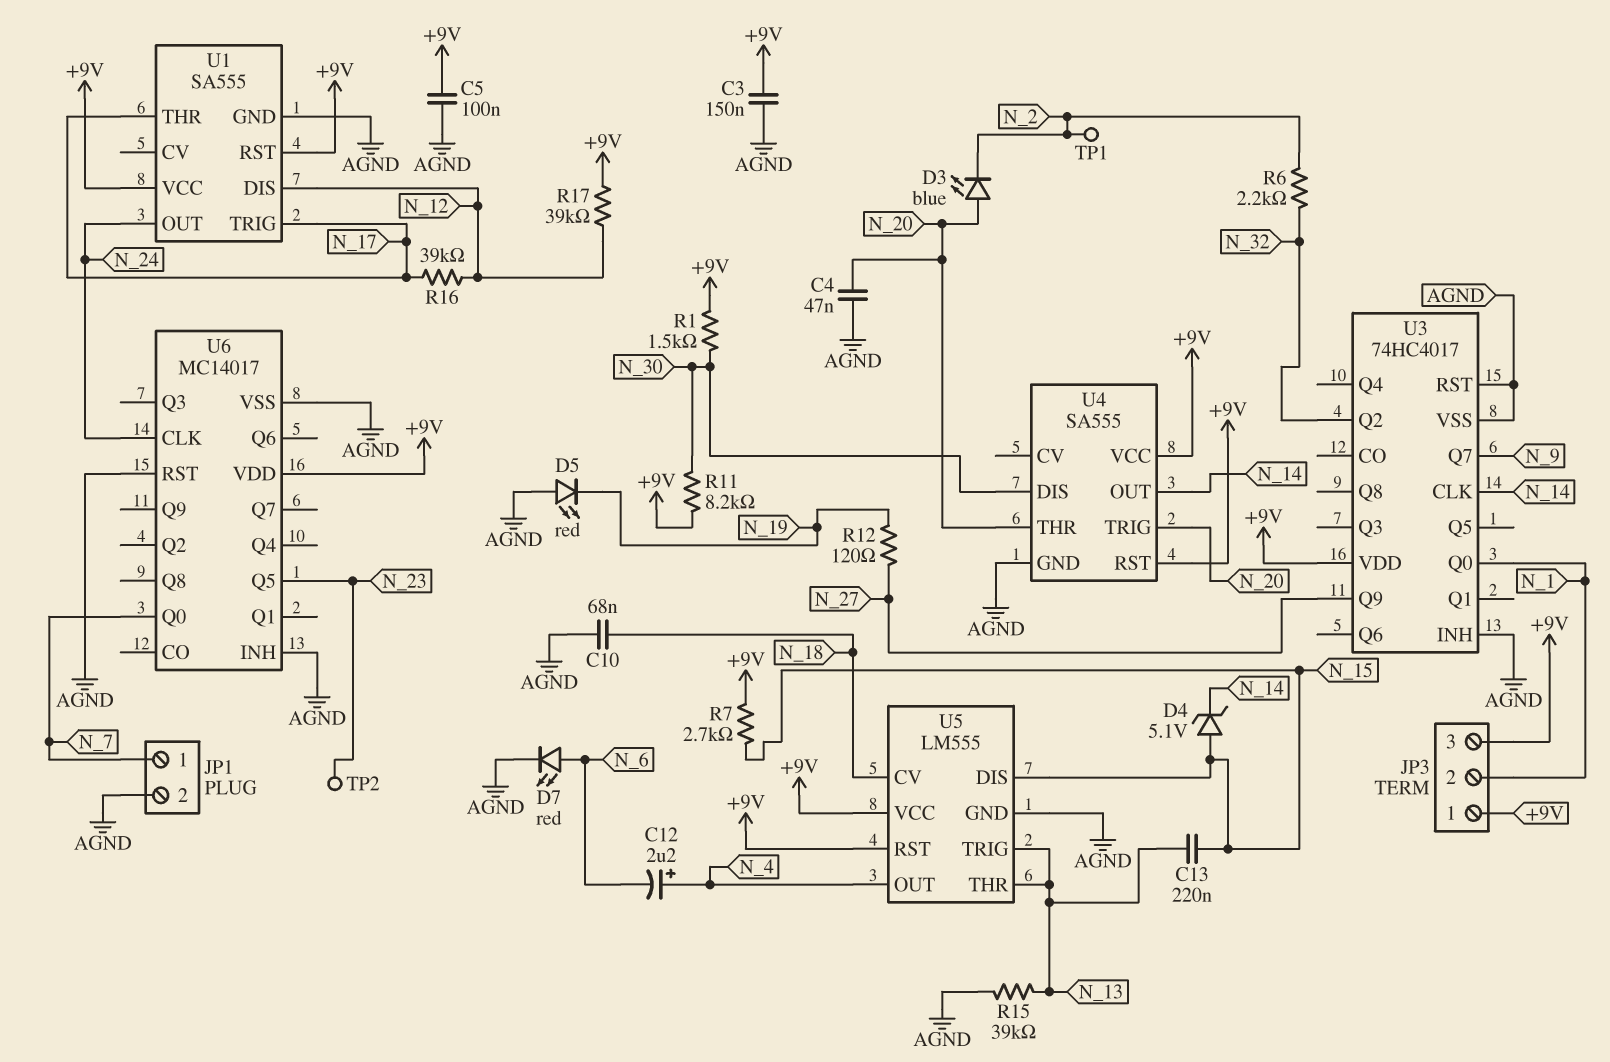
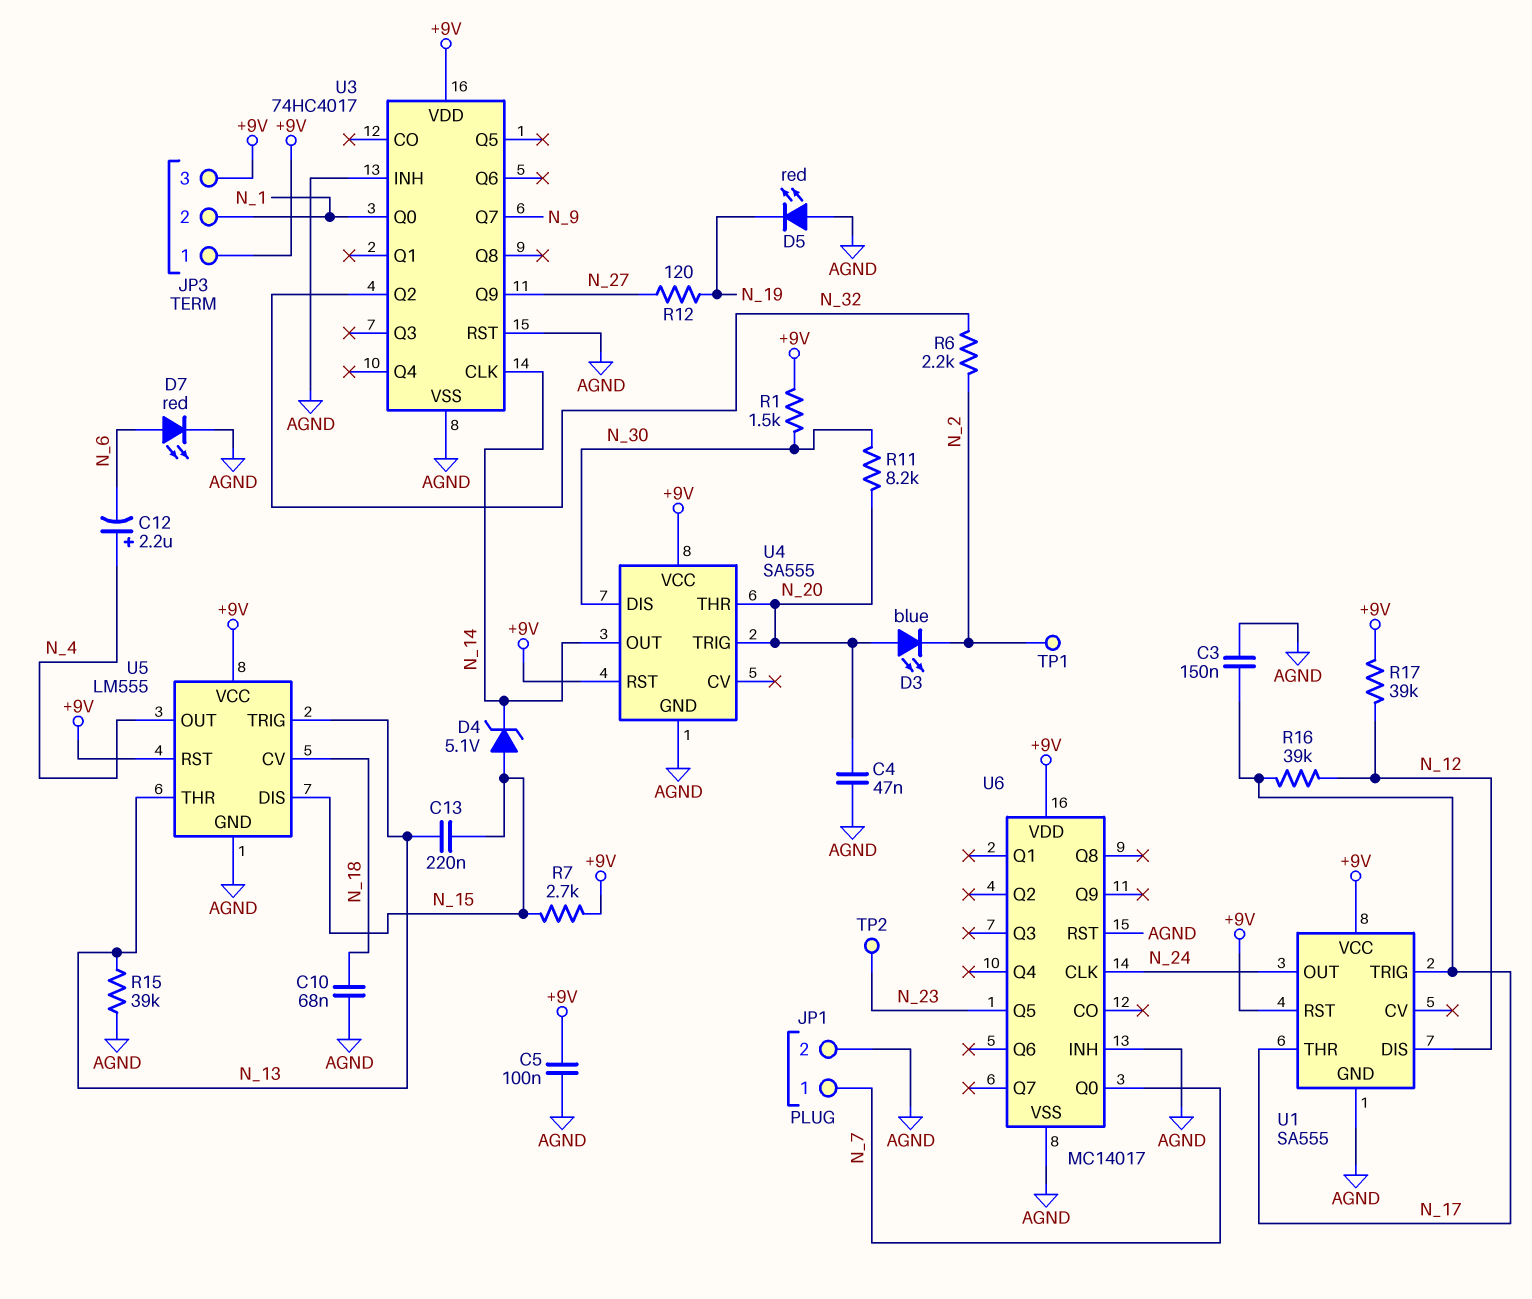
C3: 150nF (+9V, AGND) -> 150nF (AGND, N_17)
R11: 8.2k (+9V, N_30) -> 8.2k (N_20, N_30)

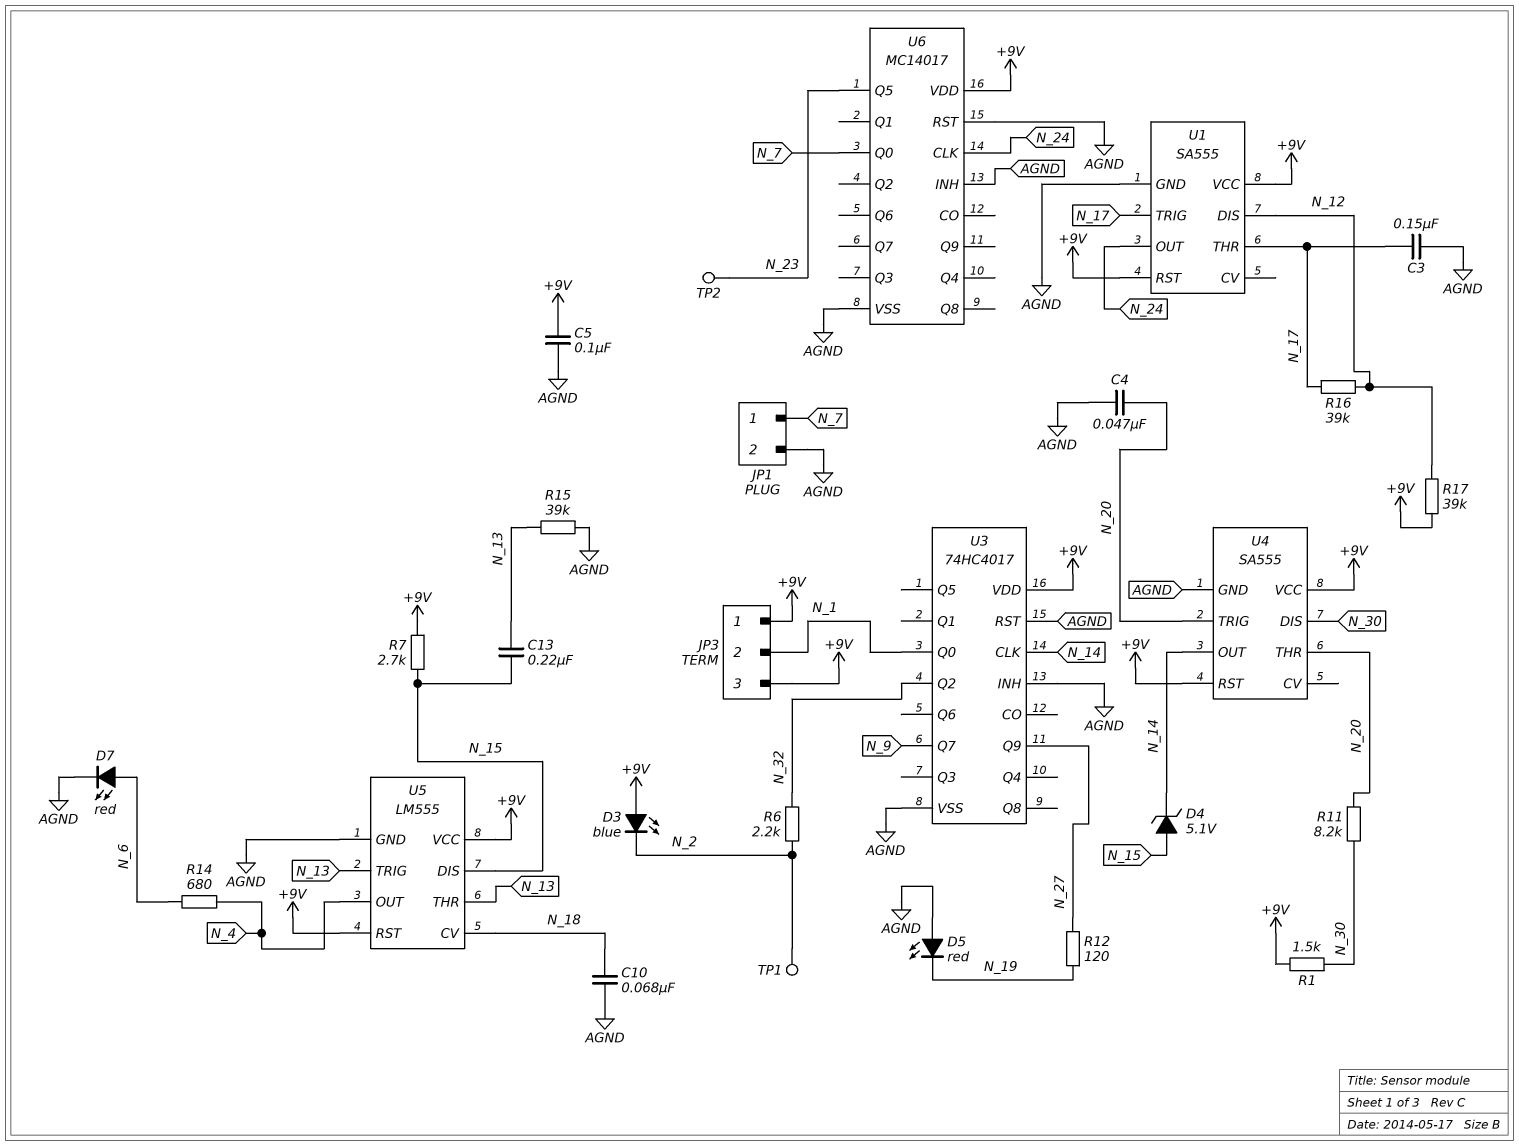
C12: 2.2uF (plus N_4, minus N_6) -> none
D3: LED blue (A N_20, K N_2) -> LED blue (A +9V, K N_2)
R14: none -> 680 (N_4, N_6)

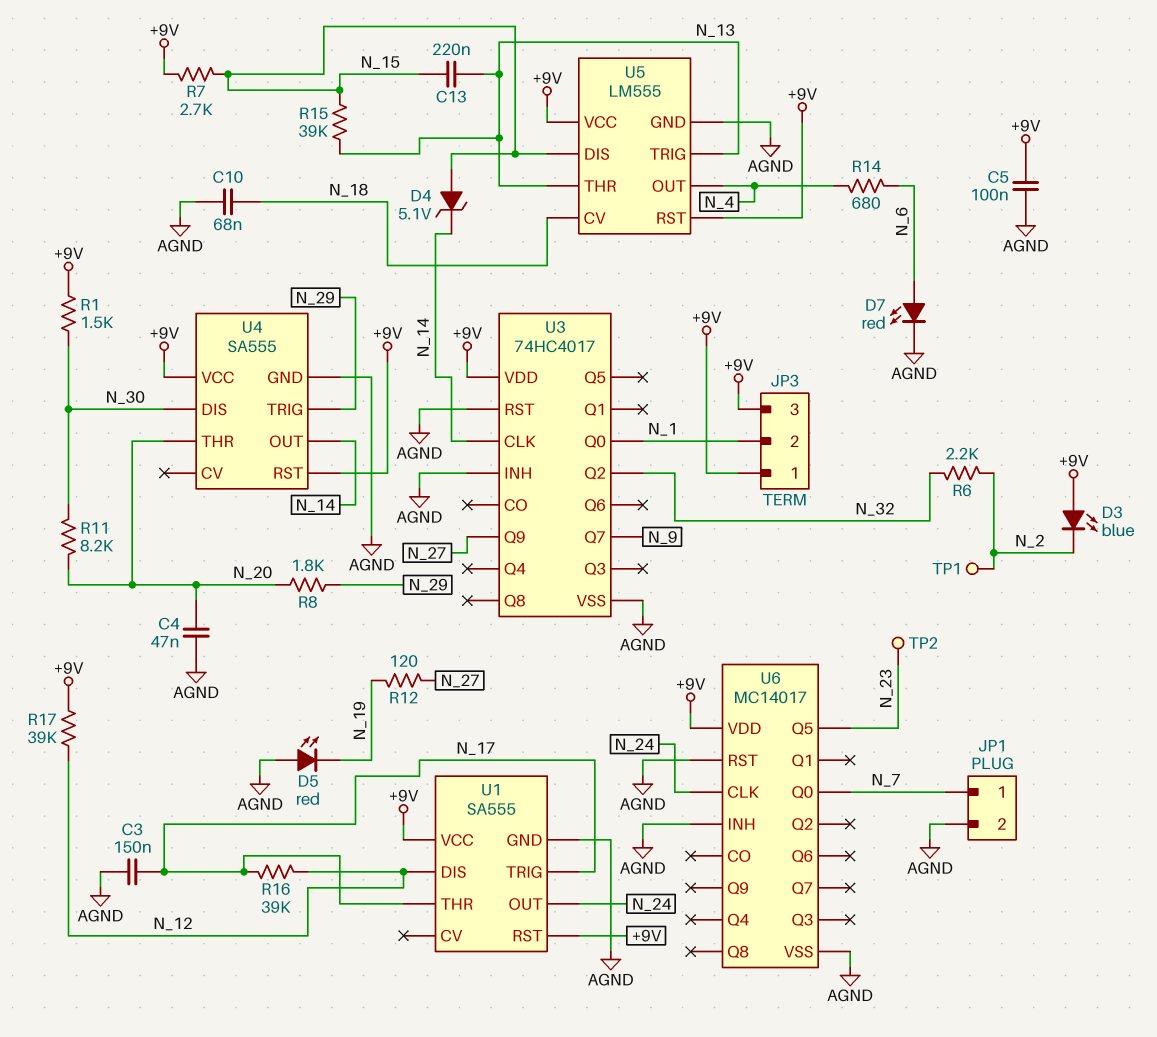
R8: none -> 1.8k (N_20, N_29)
R15: 39k (AGND, N_13) -> 39k (N_13, N_15)
U4 pin TRIG: N_20 -> N_29

